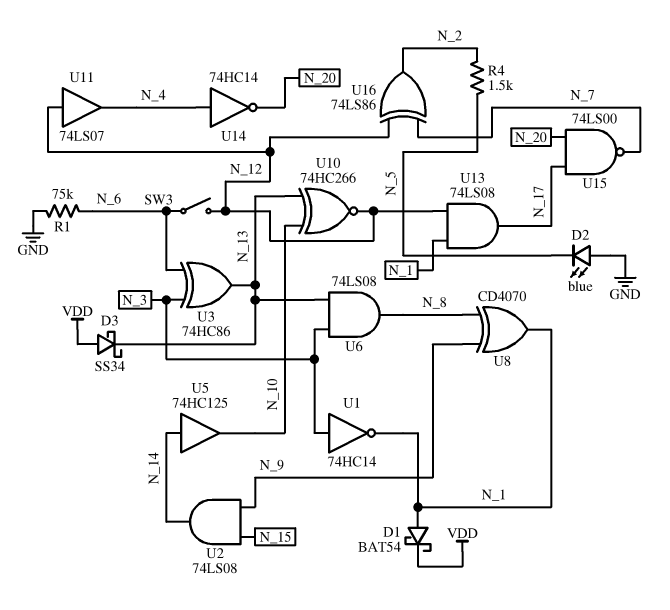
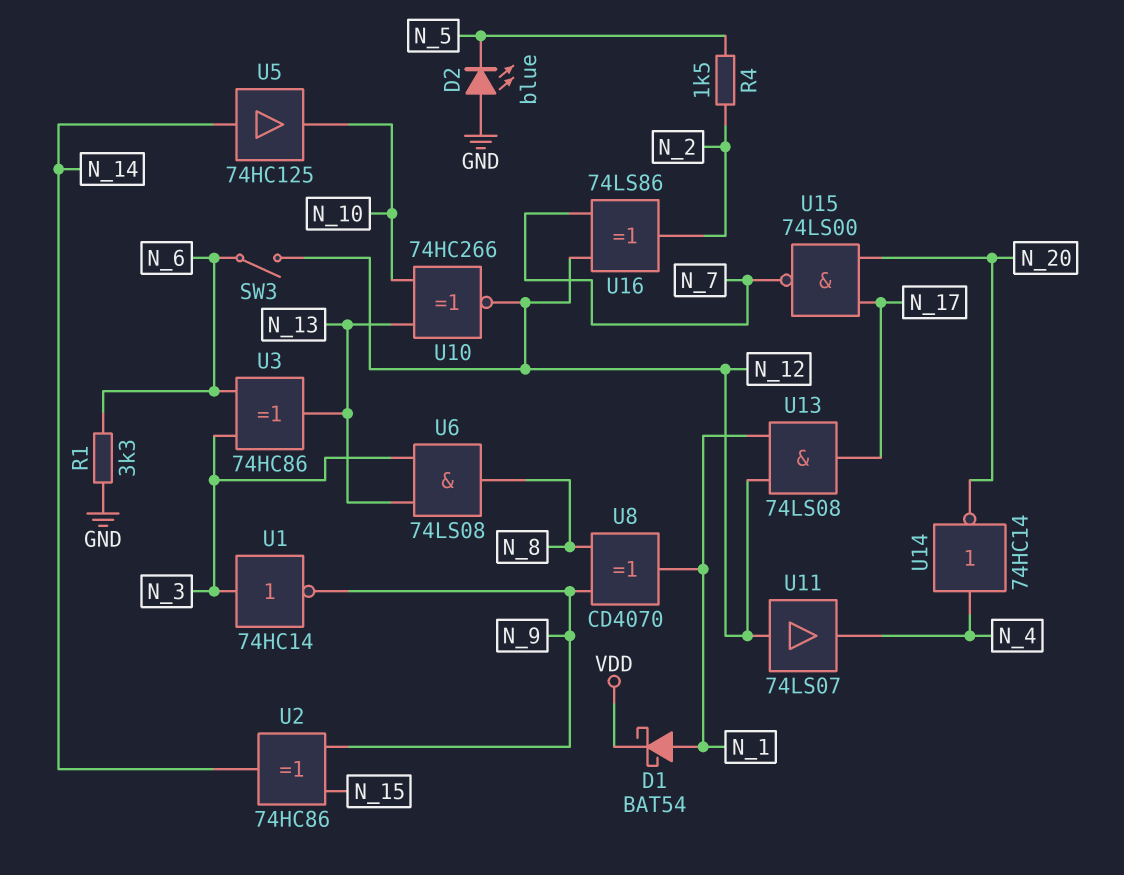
D3: schottky SS34 (A VDD, K N_13) -> none
R1: 75k (GND, N_6) -> 3.3k (GND, N_6)
U1: NOT 74HC14 (in N_3, out N_1) -> NOT 74HC14 (in N_3, out N_9)
U2: AND 74LS08 (in N_9, in N_15, out N_14) -> XOR 74HC86 (in N_9, in N_15, out N_14)

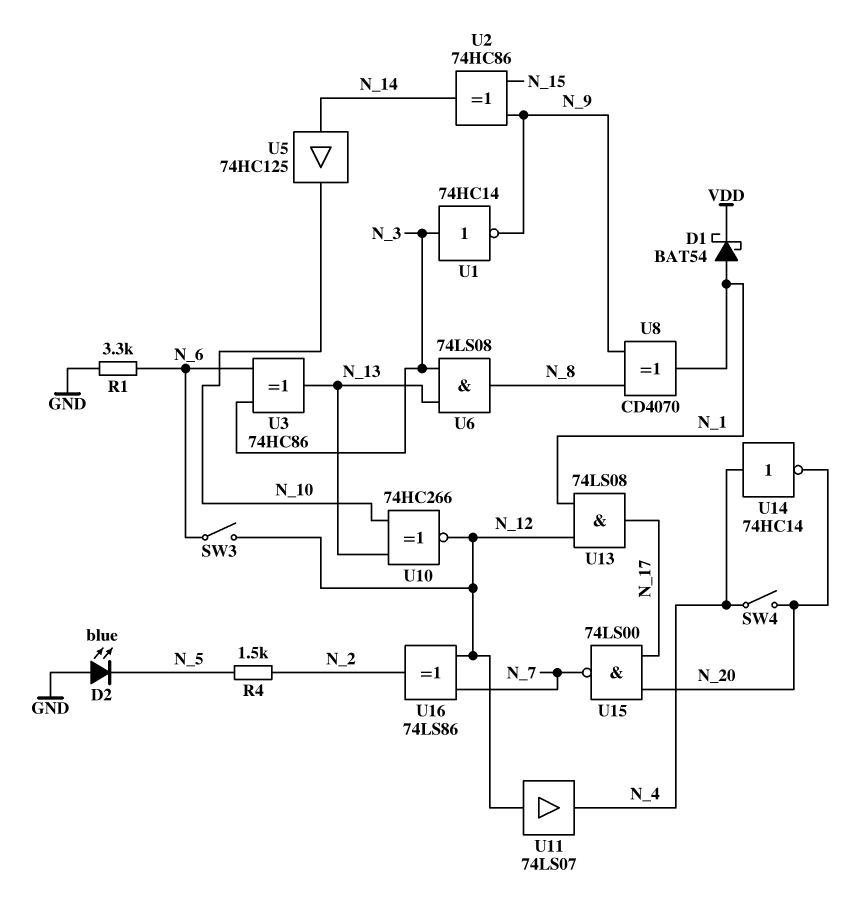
SW4: none -> switch (N_4, N_20)

